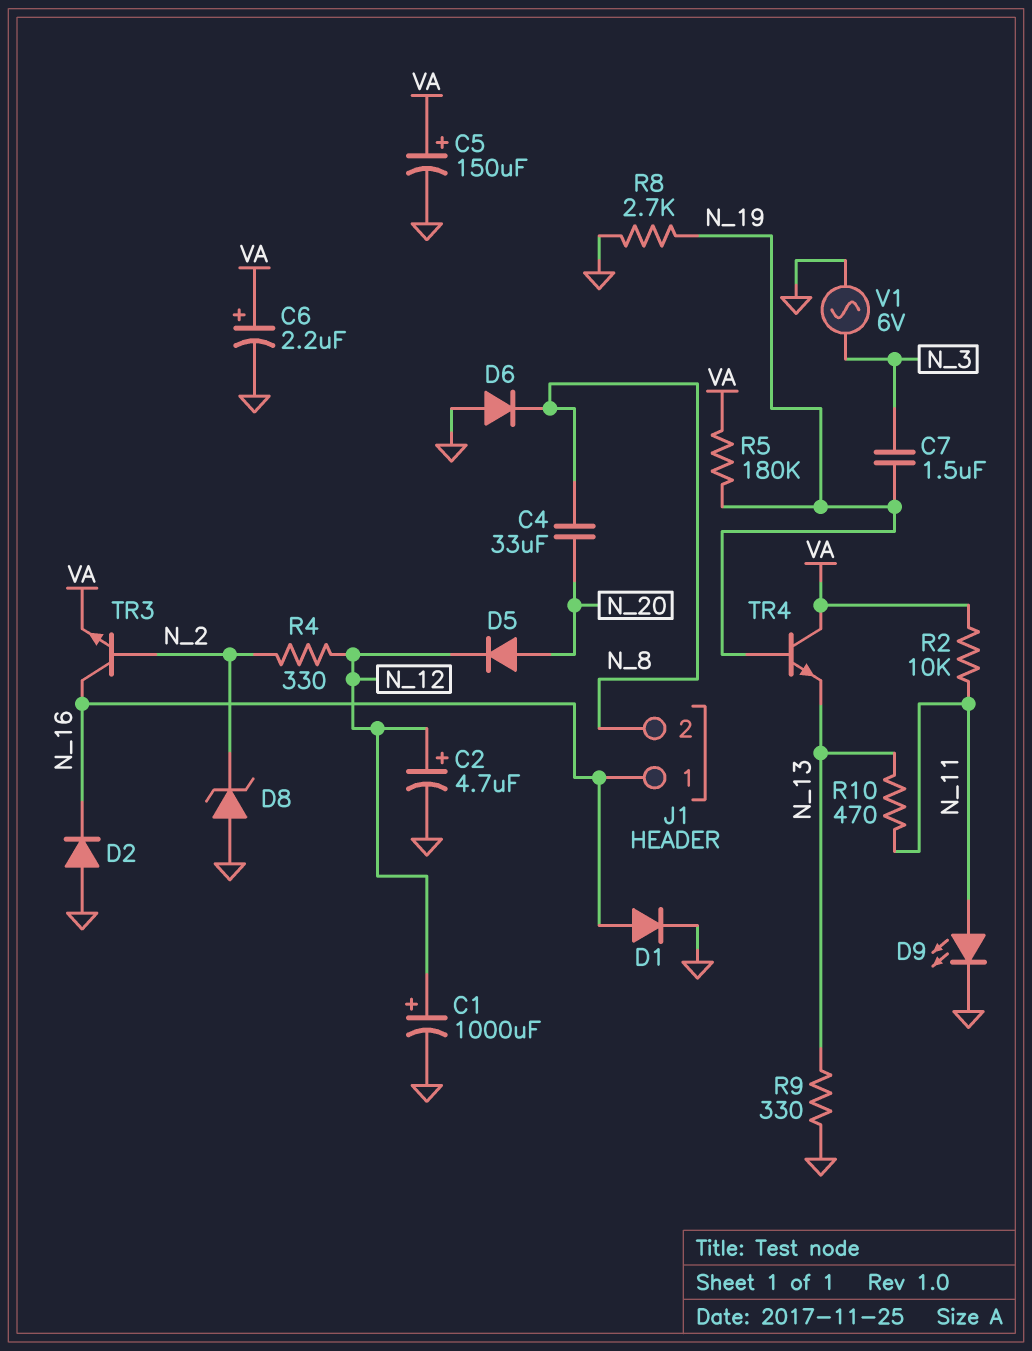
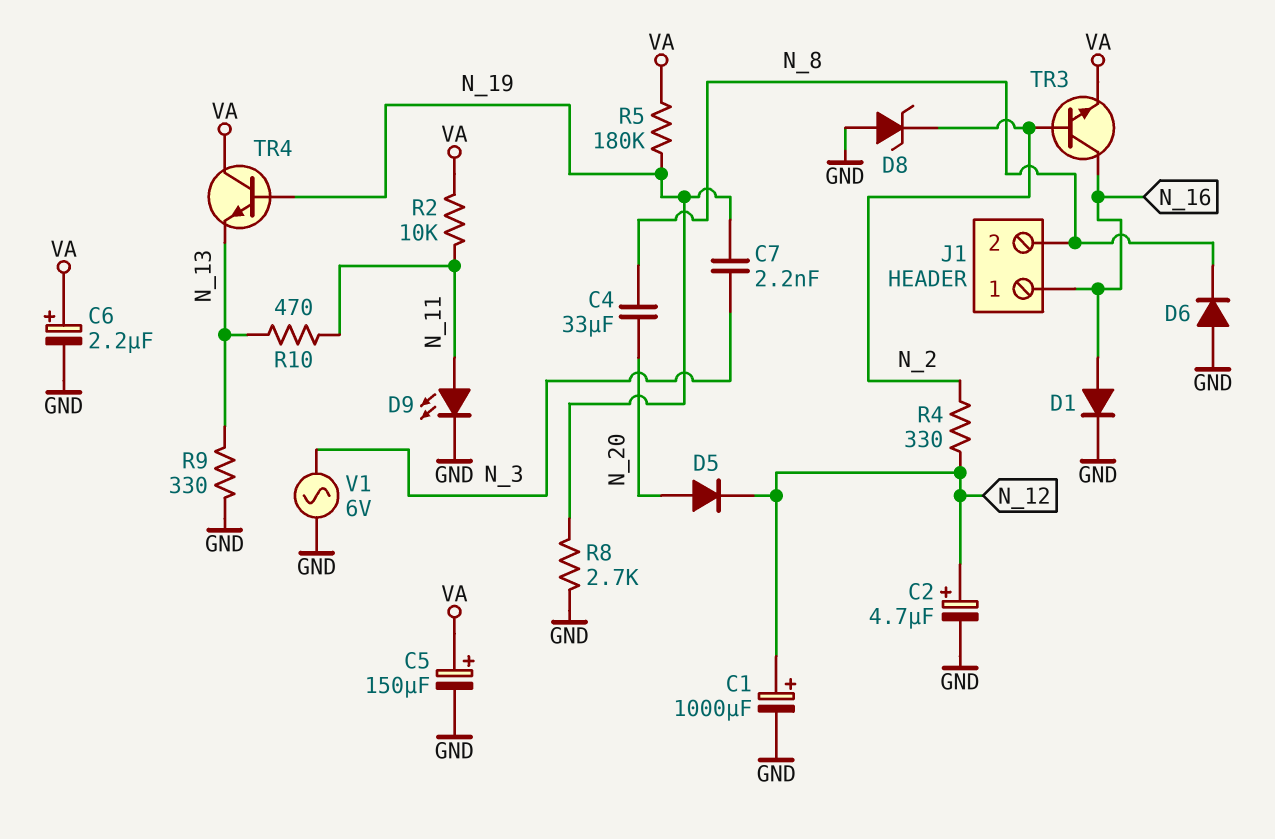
C7: 1.5uF (N_3, N_19) -> 2.2nF (N_3, N_19)
D2: diode (A GND, K N_16) -> none

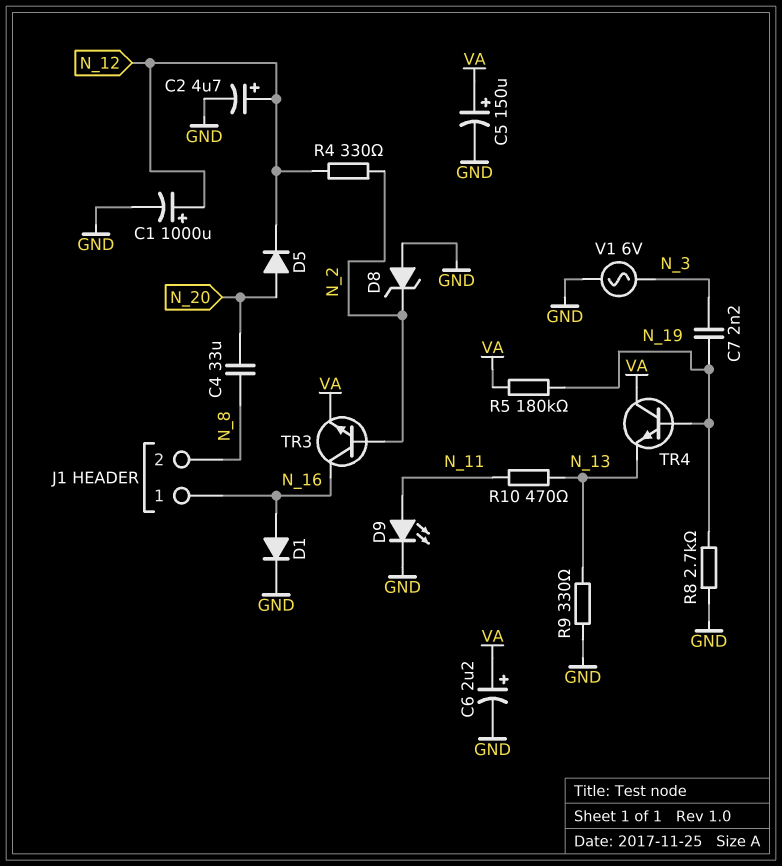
D6: diode (A GND, K N_8) -> none
R2: 10k (N_11, VA) -> none

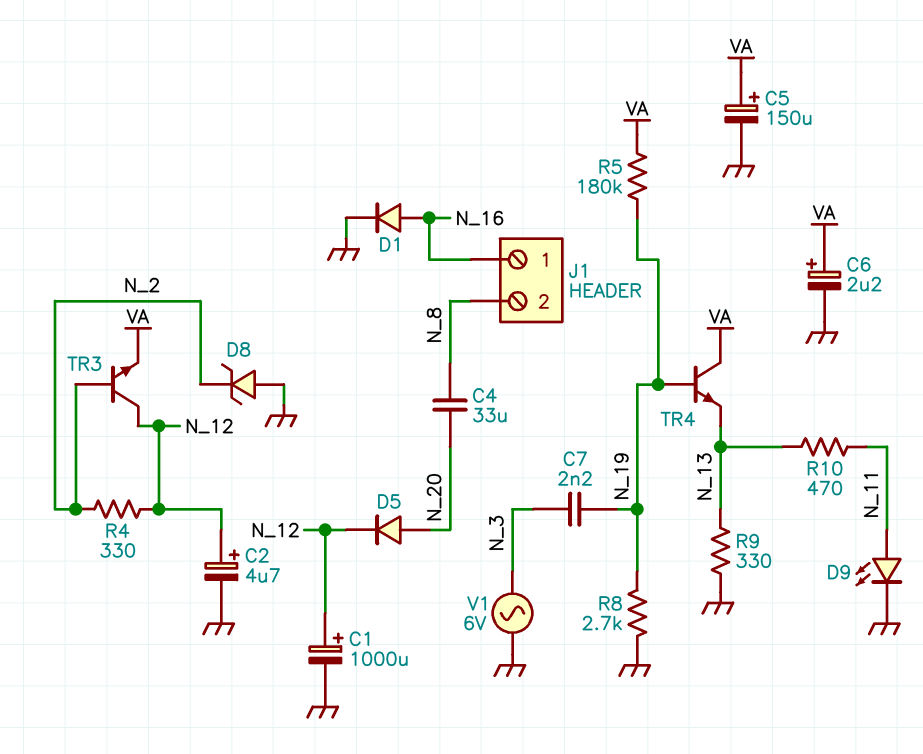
TR3: NPN (B N_2, C N_16, E VA) -> NPN (B N_2, C N_12, E VA)

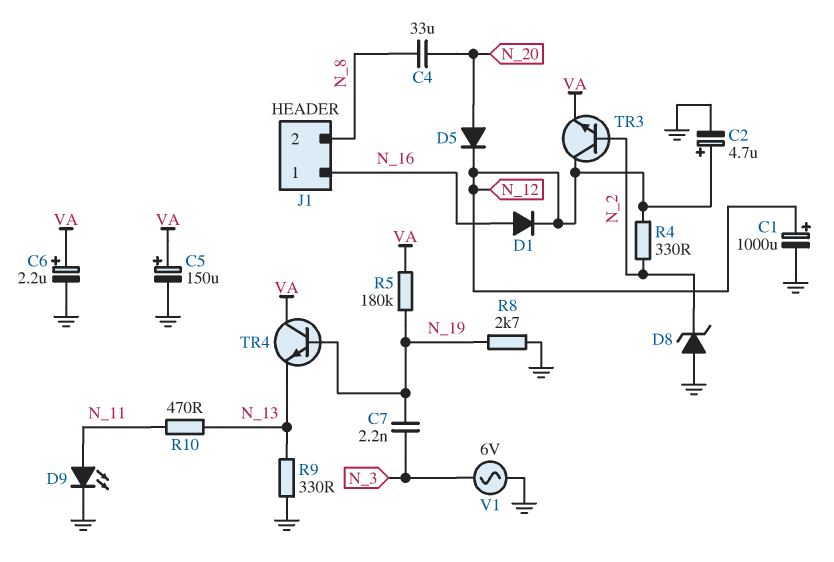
D1: diode (A N_16, K GND) -> diode (A N_16, K N_12)

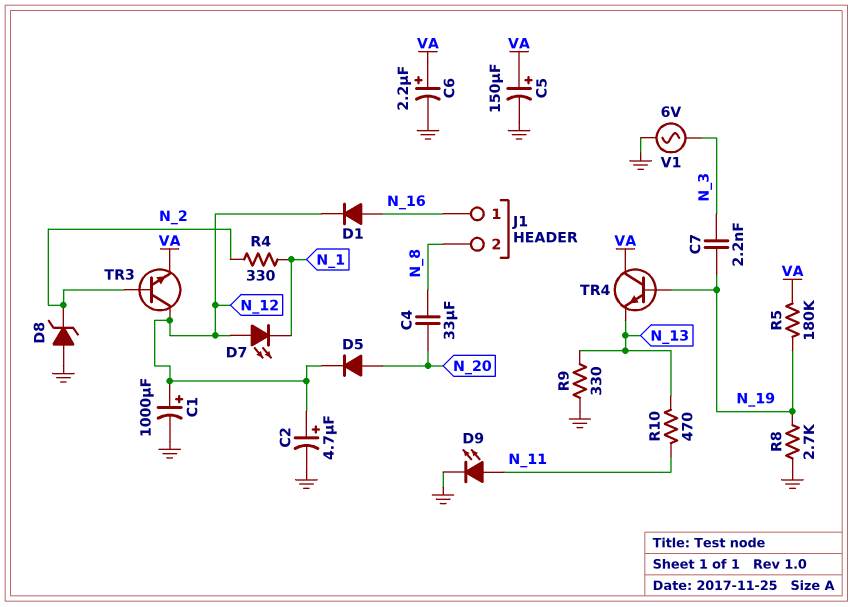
D7: none -> LED (A N_12, K N_1)
R4: 330 (N_2, N_12) -> 330 (N_1, N_2)

